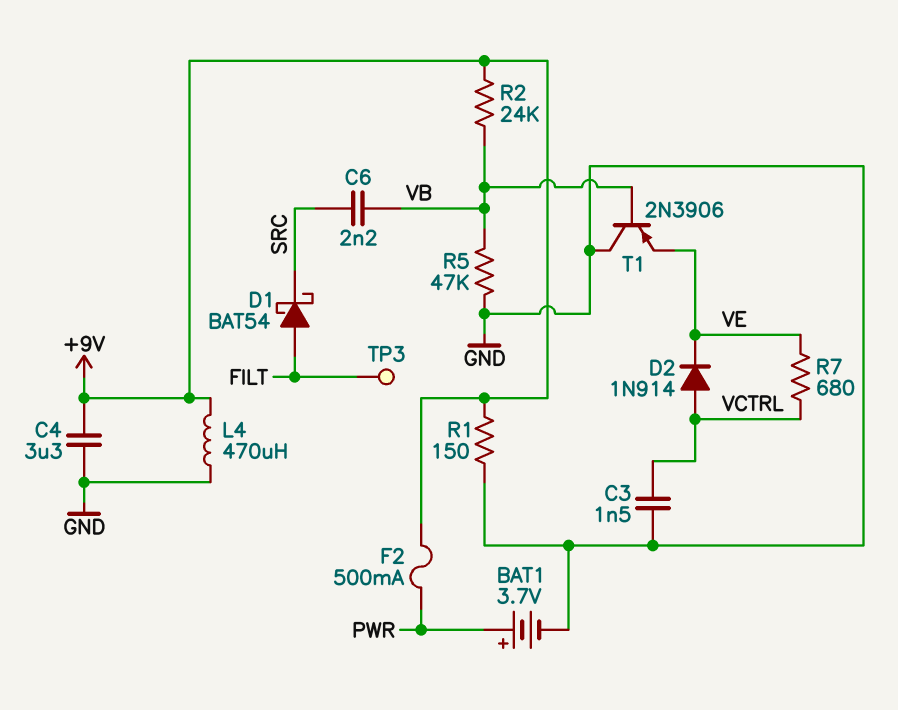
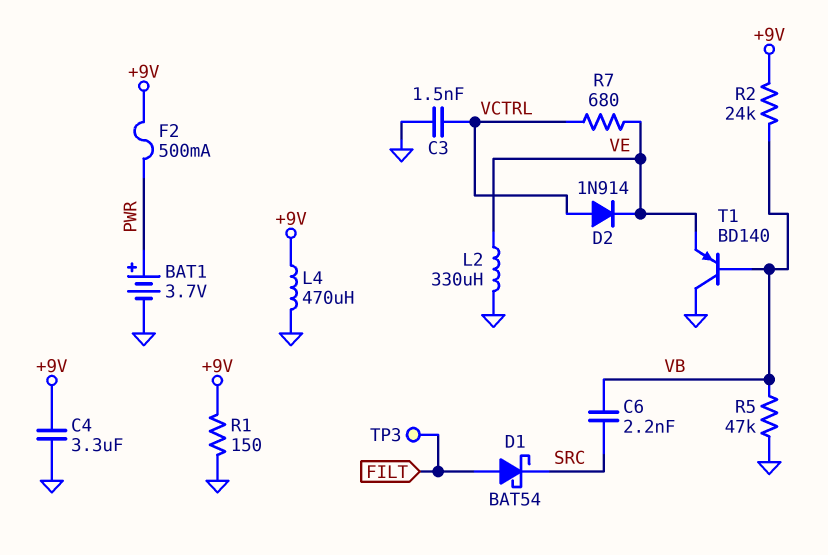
L2: none -> 330uH (GND, VE)
T1: PNP 2N3906 (B VB, C GND, E VE) -> PNP BD140 (B VB, C GND, E VE)

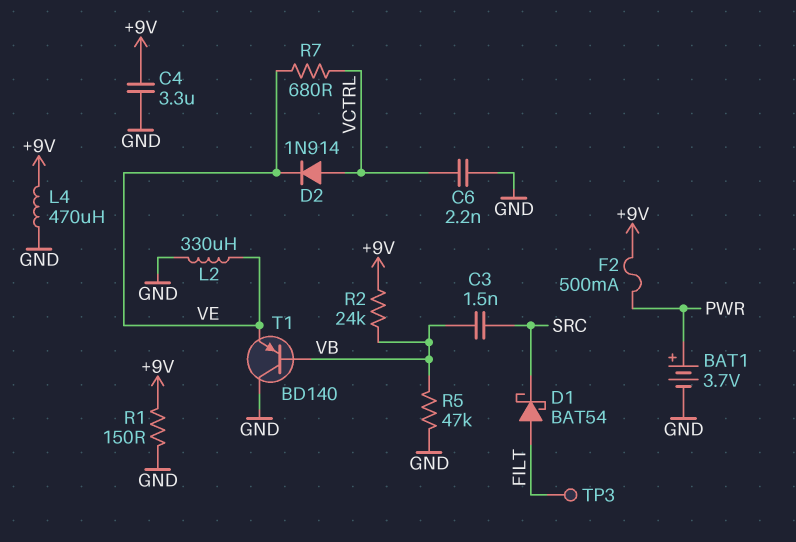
C3: 1.5nF (GND, VCTRL) -> 1.5nF (SRC, VB)
C6: 2.2nF (SRC, VB) -> 2.2nF (GND, VCTRL)

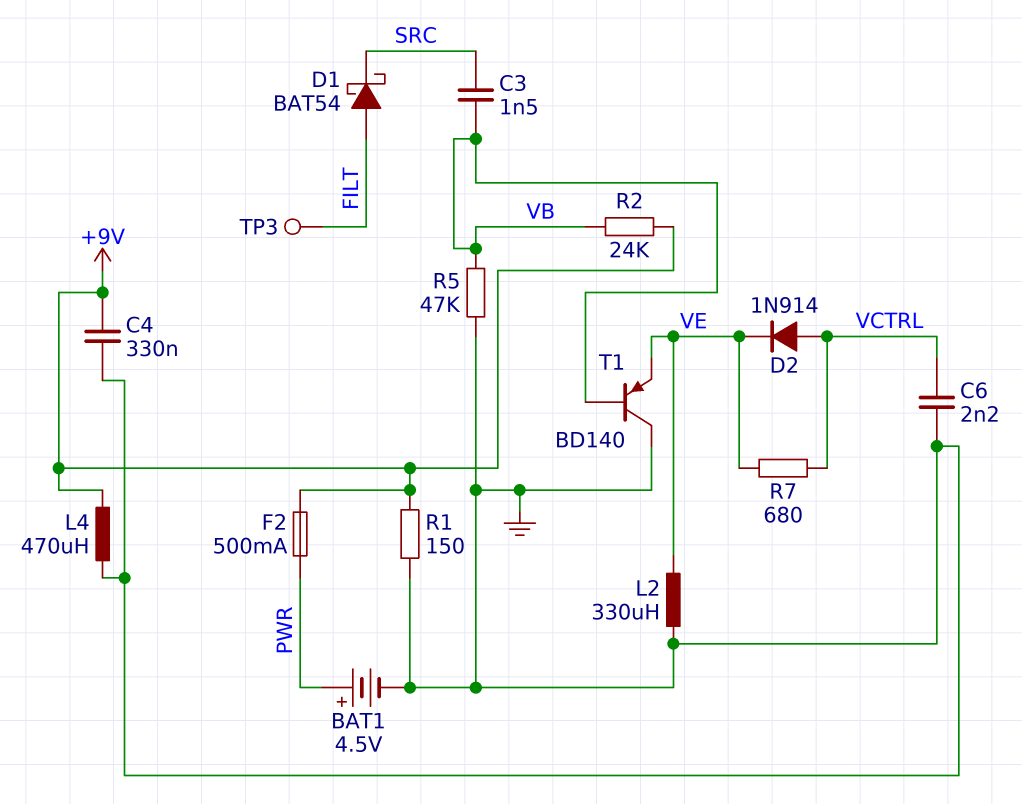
BAT1: 3.7V (plus PWR, minus GND) -> 4.5V (plus PWR, minus GND)
C4: 3.3uF (+9V, GND) -> 330nF (+9V, GND)

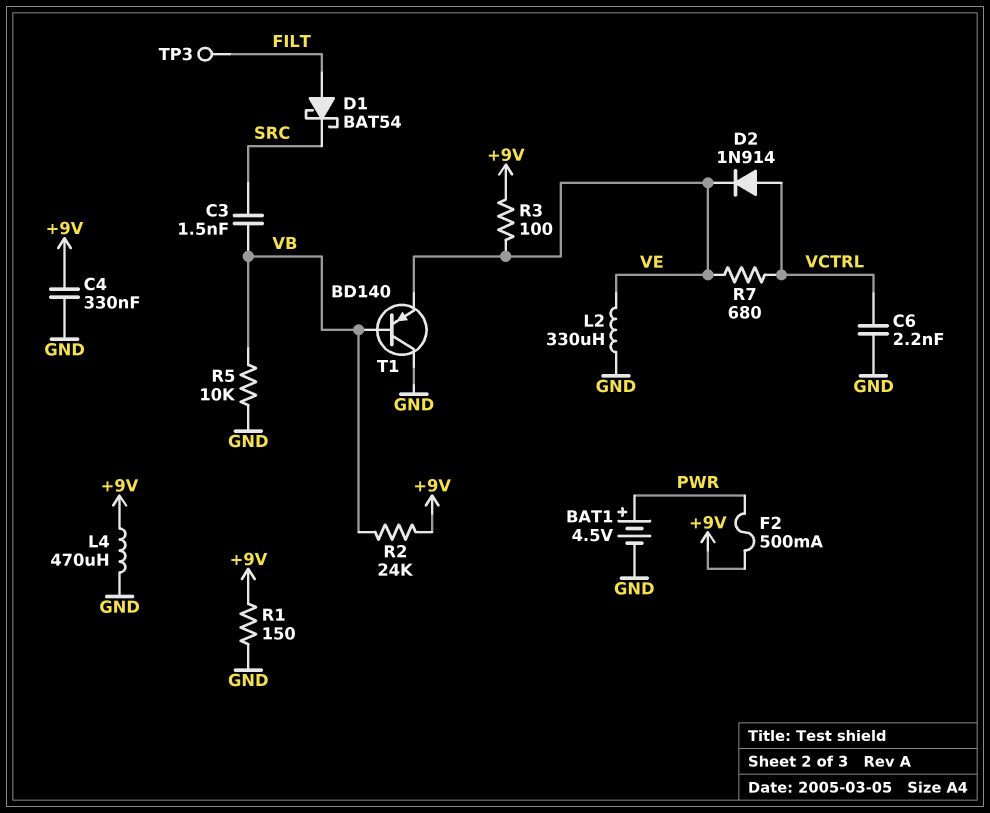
R3: none -> 100 (+9V, VE)
R5: 47k (GND, VB) -> 10k (GND, VB)

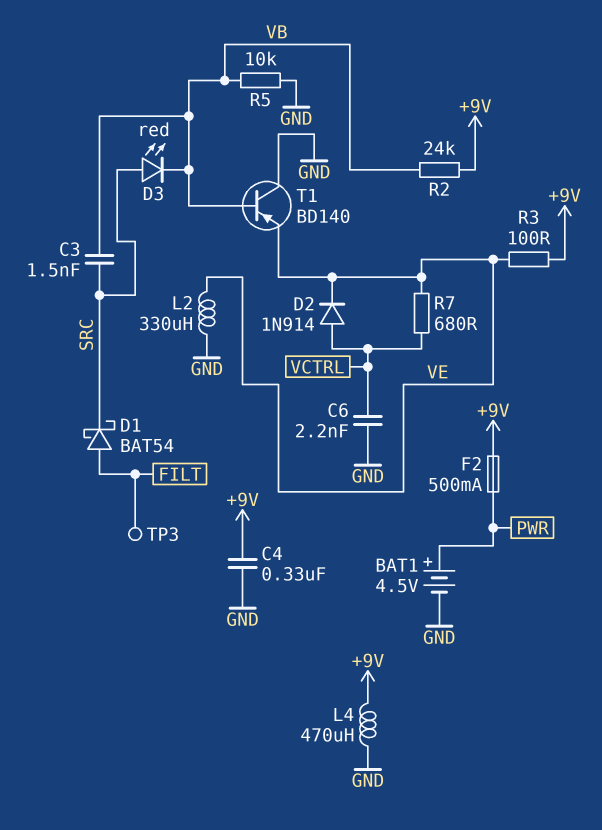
D3: none -> LED red (A SRC, K VB)
R1: 150 (+9V, GND) -> none

